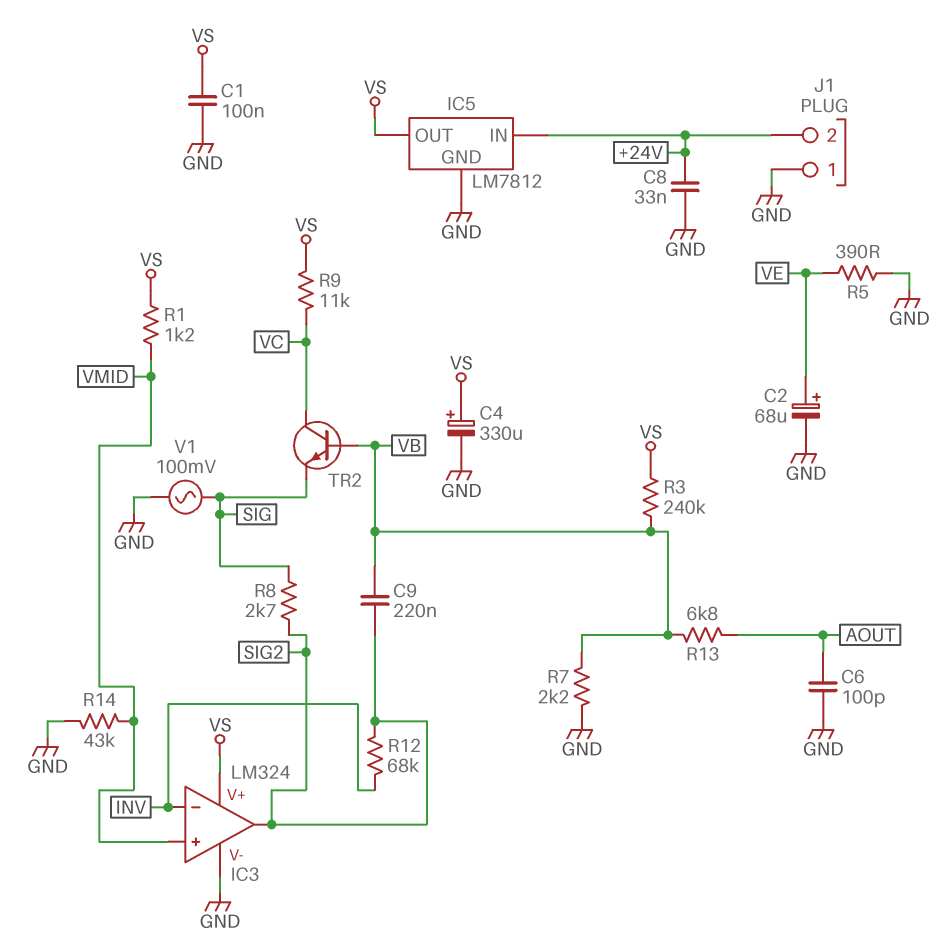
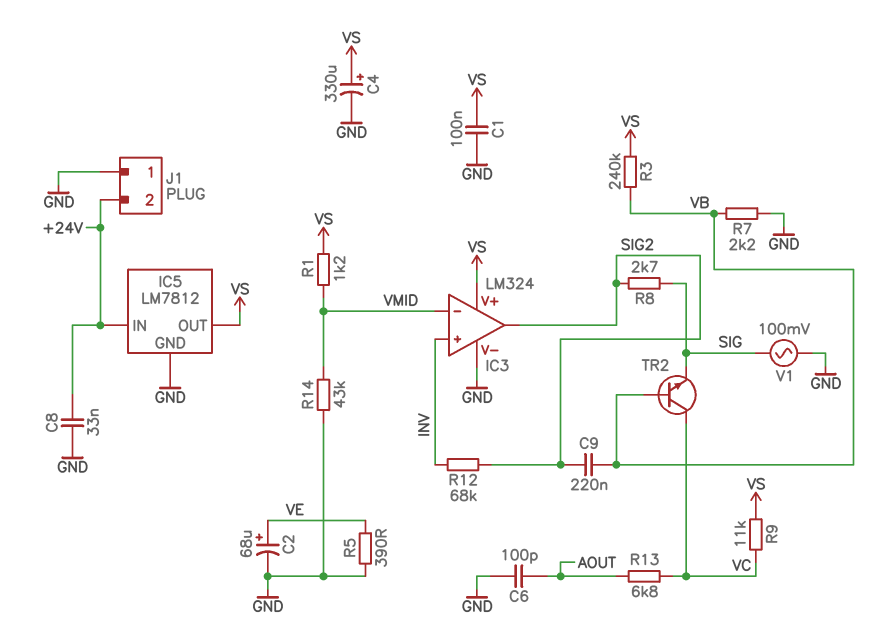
IC3 pin in+: VMID -> INV
IC3 pin in-: INV -> VMID
R13: 6.8k (AOUT, VB) -> 6.8k (AOUT, VC)

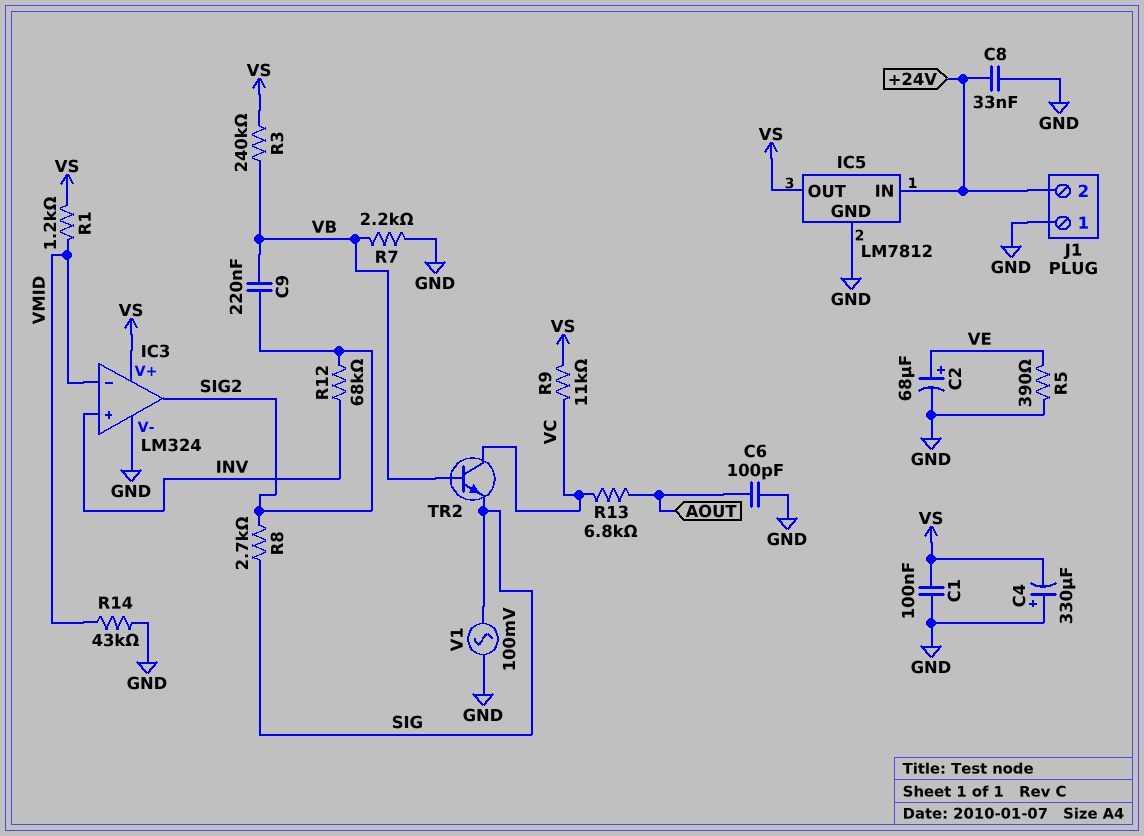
C4: 330uF (plus VS, minus GND) -> 330uF (plus GND, minus VS)

